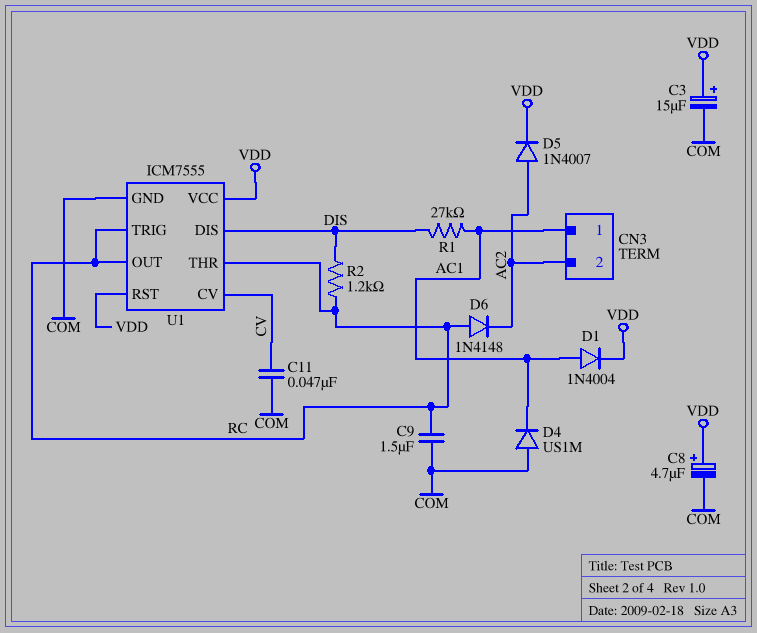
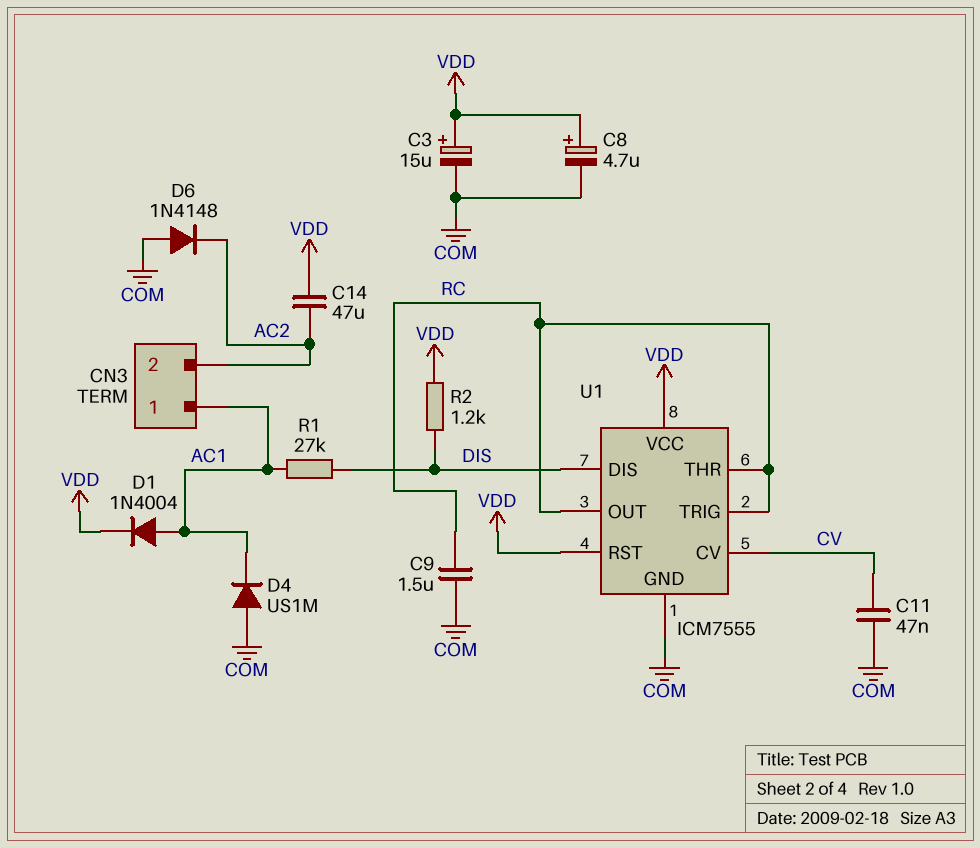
C14: none -> 47uF (AC2, VDD)
D5: diode 1N4007 (A AC2, K VDD) -> none
D6: diode 1N4148 (A RC, K AC2) -> diode 1N4148 (A COM, K AC2)
R2: 1.2k (DIS, RC) -> 1.2k (DIS, VDD)

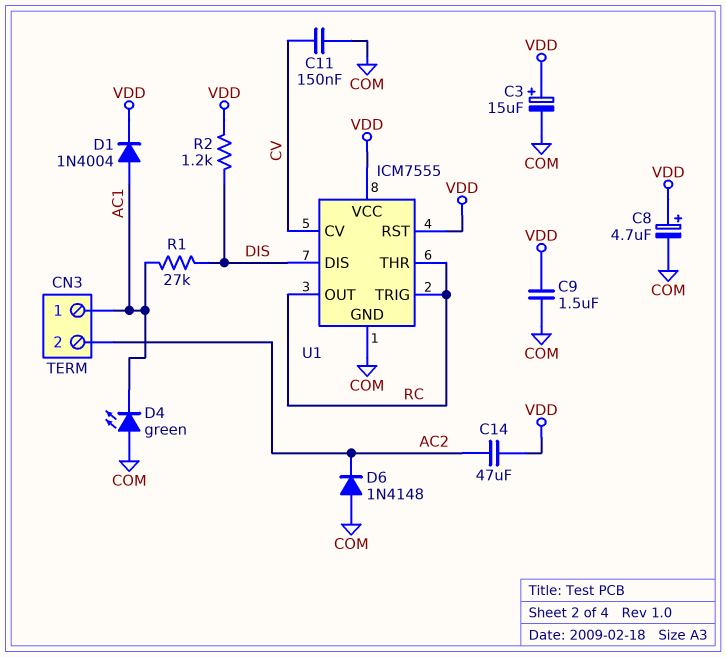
C9: 1.5uF (COM, RC) -> 1.5uF (COM, VDD)
C11: 47nF (COM, CV) -> 150nF (COM, CV)
D4: diode US1M (A COM, K AC1) -> LED green (A COM, K AC1)

